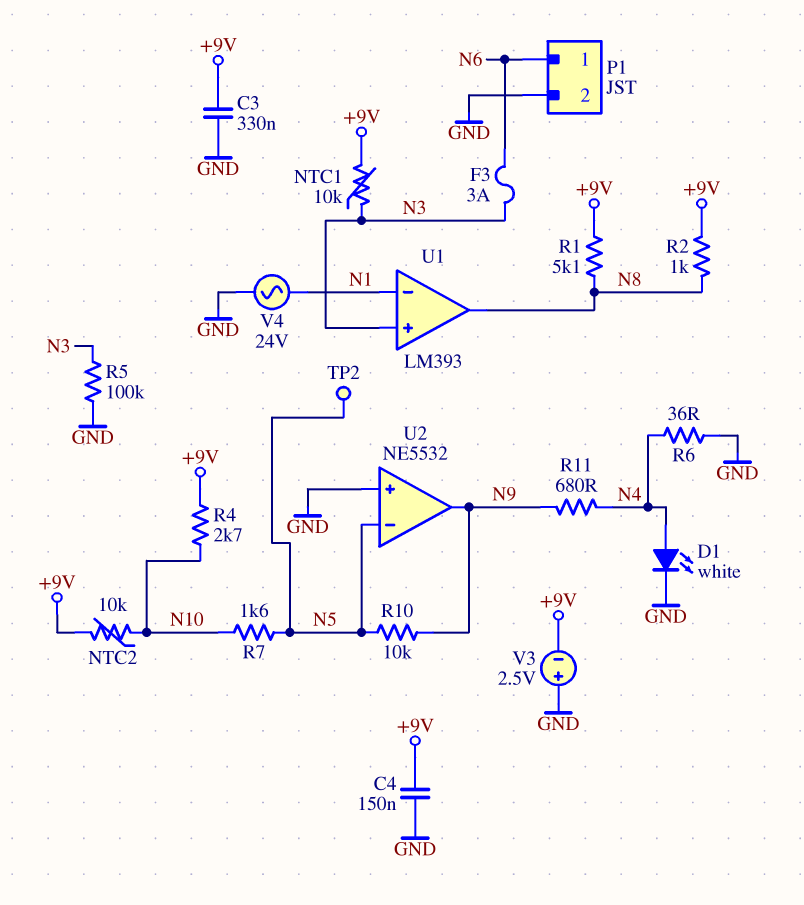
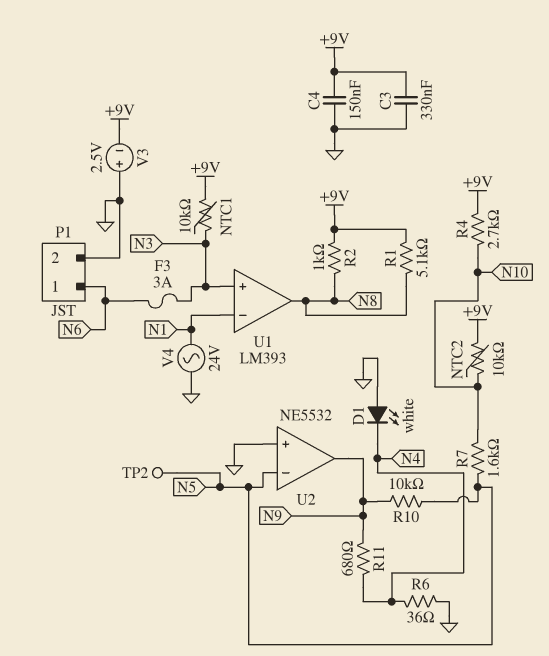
D1: LED white (A N4, K GND) -> LED white (A GND, K N4)
R5: 100k (GND, N3) -> none

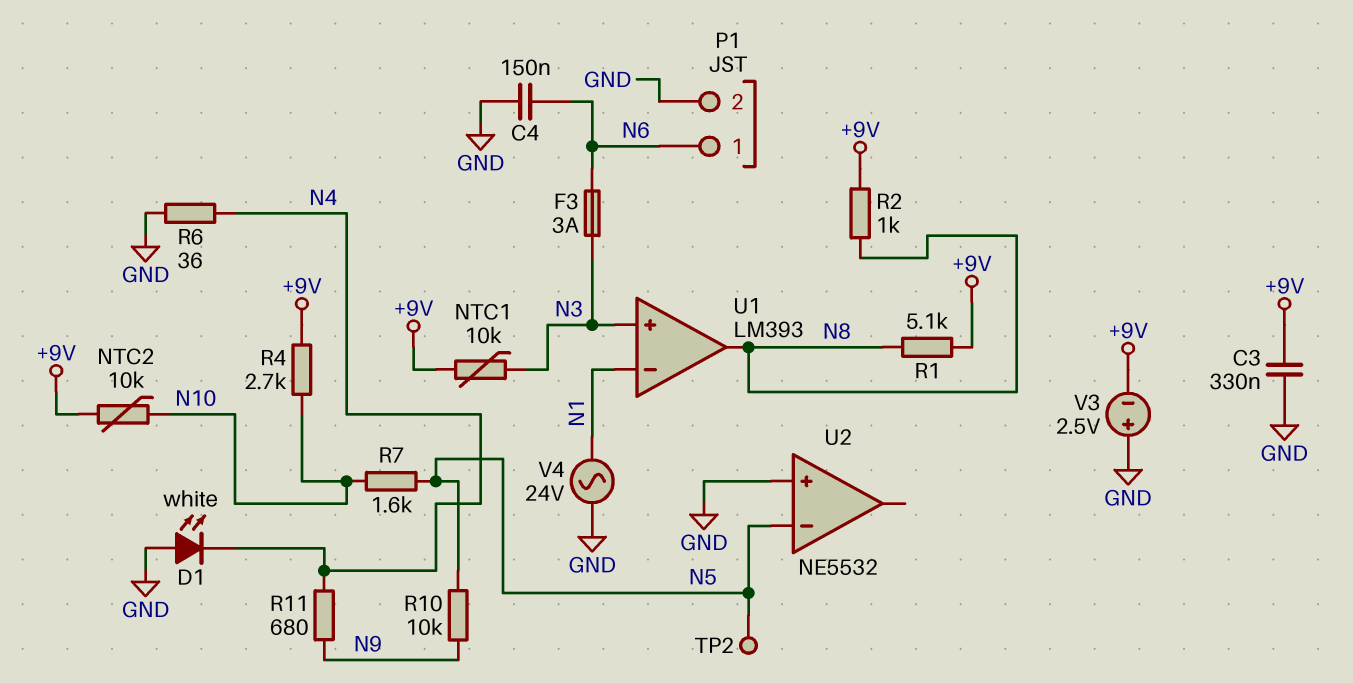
C4: 150nF (+9V, GND) -> 150nF (GND, N6)
U2 pin out: N9 -> none

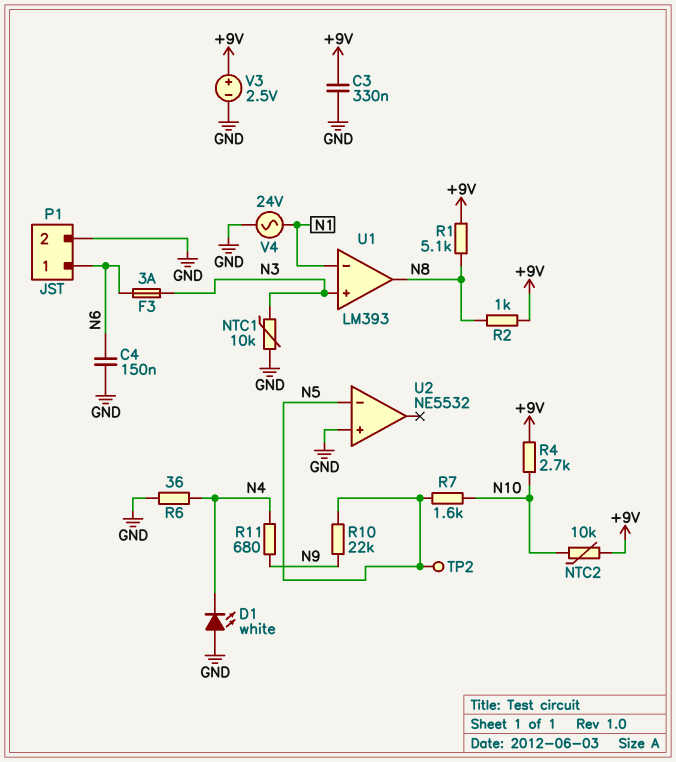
NTC1: 10k (+9V, N3) -> 10k (GND, N3)
R10: 10k (N5, N9) -> 22k (N5, N9)
V3: 2.5V (plus GND, minus +9V) -> 2.5V (plus +9V, minus GND)

